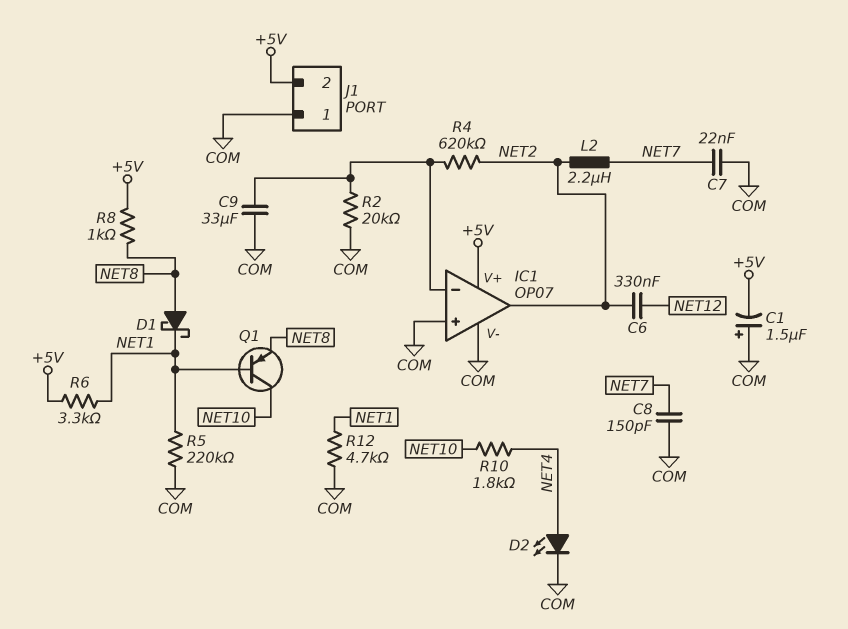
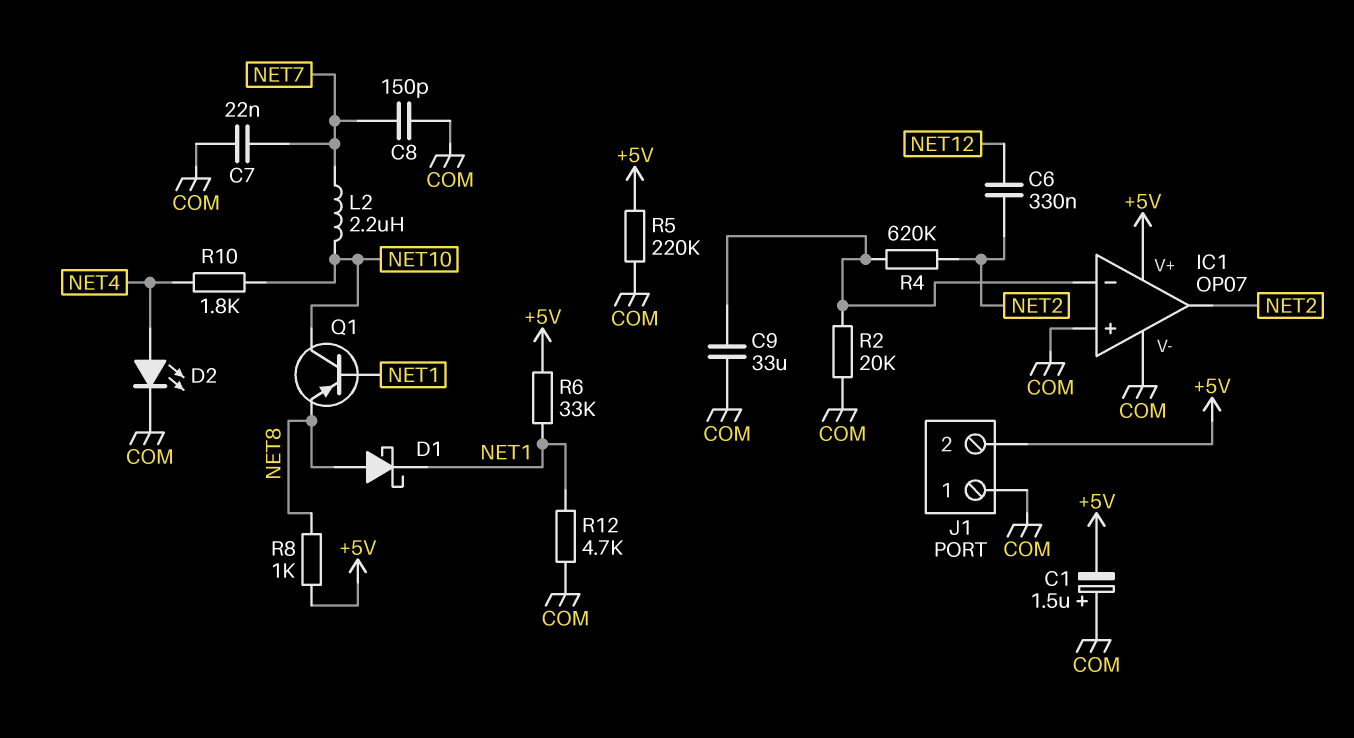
L2: 2.2uH (NET2, NET7) -> 2.2uH (NET7, NET10)
R5: 220k (COM, NET1) -> 220k (+5V, COM)
R6: 3.3k (+5V, NET1) -> 33k (+5V, NET1)

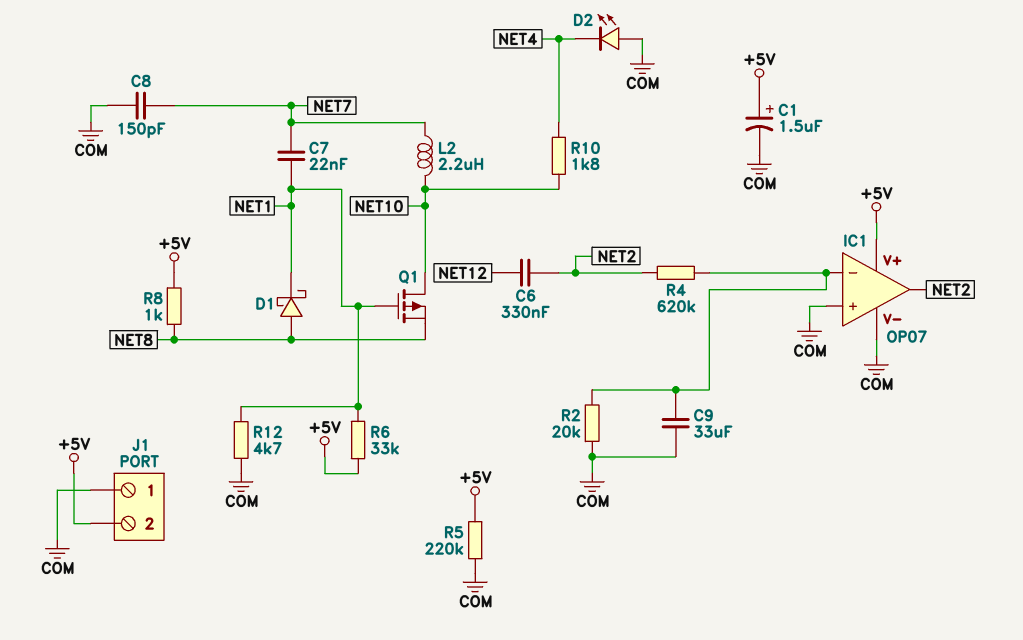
C1: 1.5uF (plus COM, minus +5V) -> 1.5uF (plus +5V, minus COM)
C7: 22nF (COM, NET7) -> 22nF (NET1, NET7)
D2: LED (A NET4, K COM) -> LED (A COM, K NET4)
Q1: PNP (B NET1, C NET10, E NET8) -> PMOS (G NET1, D NET10, S NET8)

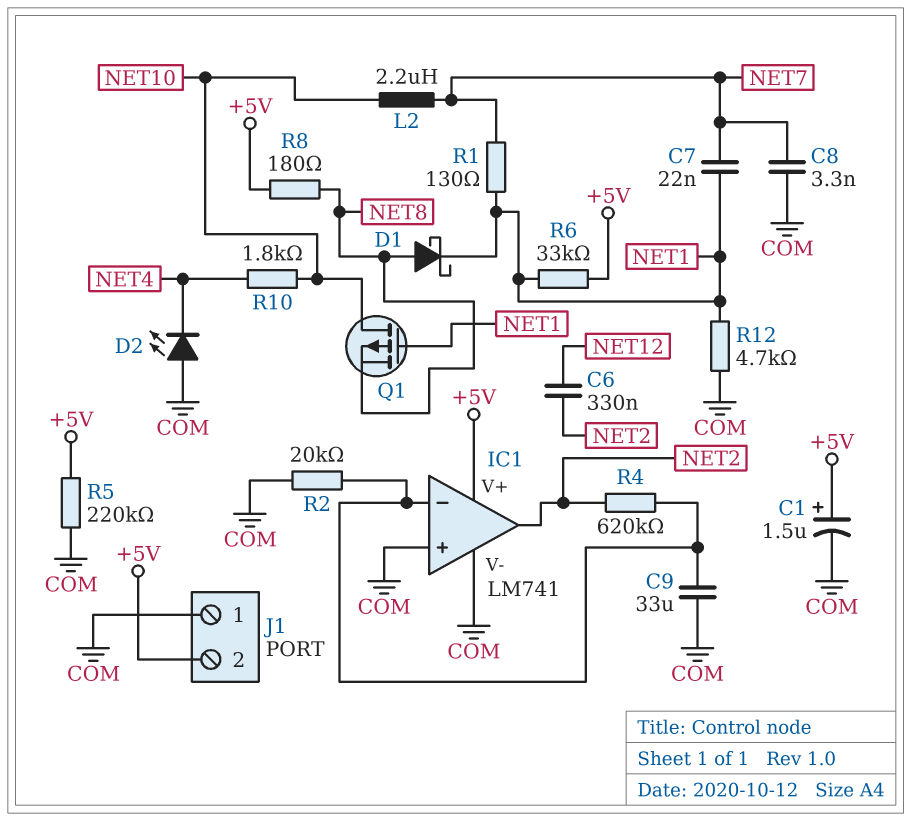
C8: 150pF (COM, NET7) -> 3.3nF (COM, NET7)
IC1: OP07 -> LM741
R1: none -> 130 (NET1, NET7)
R8: 1k (+5V, NET8) -> 180 (+5V, NET8)

